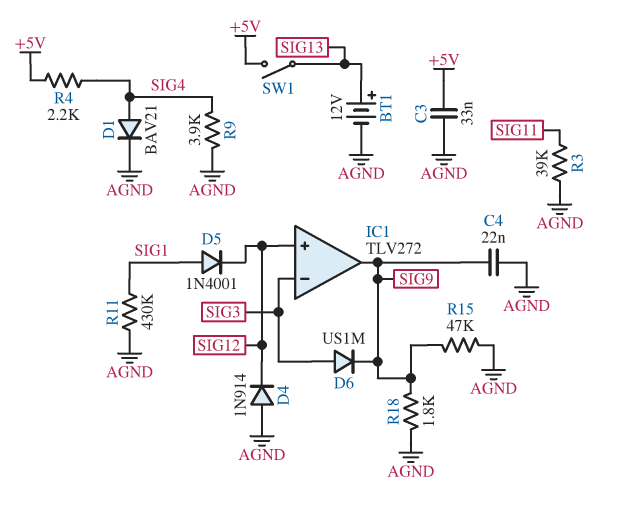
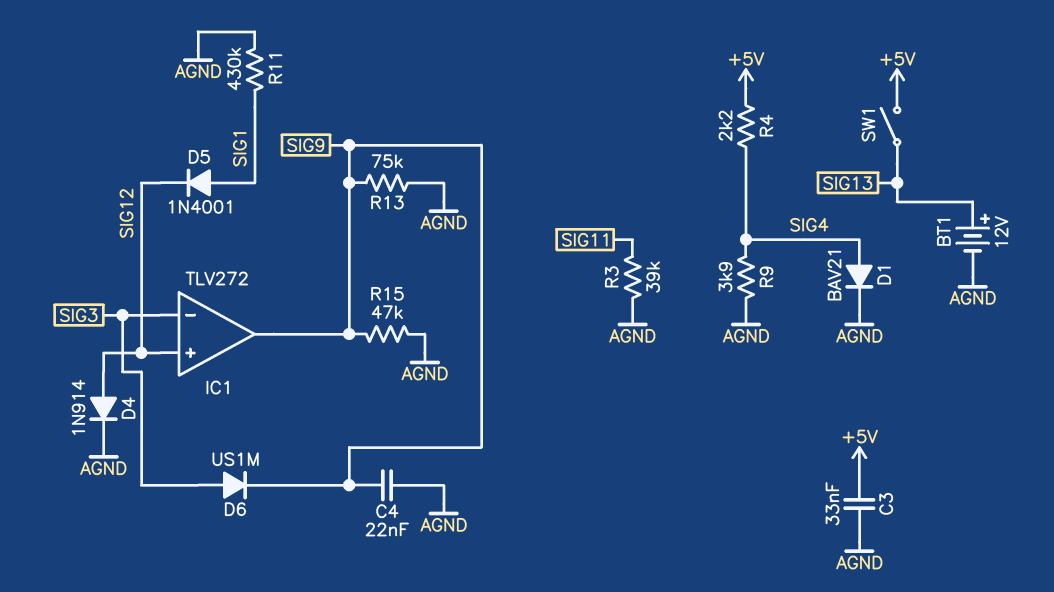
D4: diode 1N914 (A AGND, K SIG12) -> diode 1N914 (A SIG12, K AGND)
R13: none -> 75k (AGND, SIG9)
R18: 1.8k (AGND, SIG9) -> none

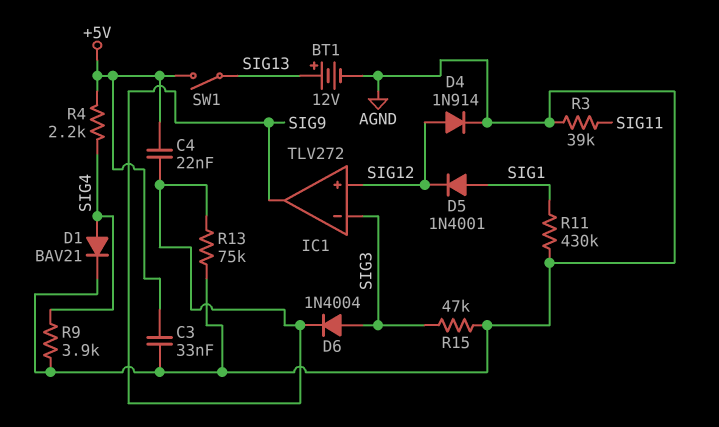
C4: 22nF (AGND, SIG9) -> 22nF (+5V, SIG9)
D6: diode US1M (A SIG3, K SIG9) -> diode 1N4004 (A SIG3, K SIG9)
R15: 47k (AGND, SIG9) -> 47k (AGND, SIG3)

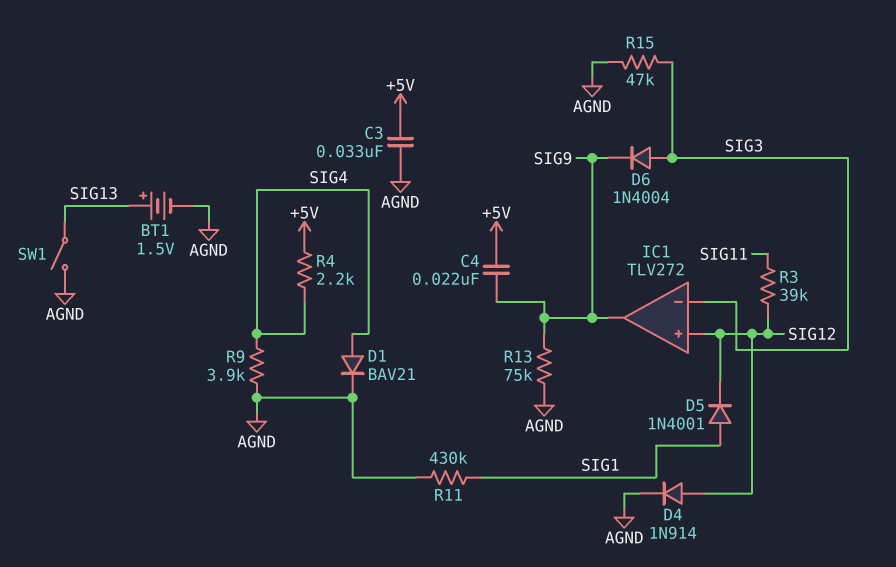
BT1: 12V (plus SIG13, minus AGND) -> 1.5V (plus SIG13, minus AGND)
R3: 39k (AGND, SIG11) -> 39k (SIG11, SIG12)
SW1: switch (+5V, SIG13) -> switch (AGND, SIG13)

